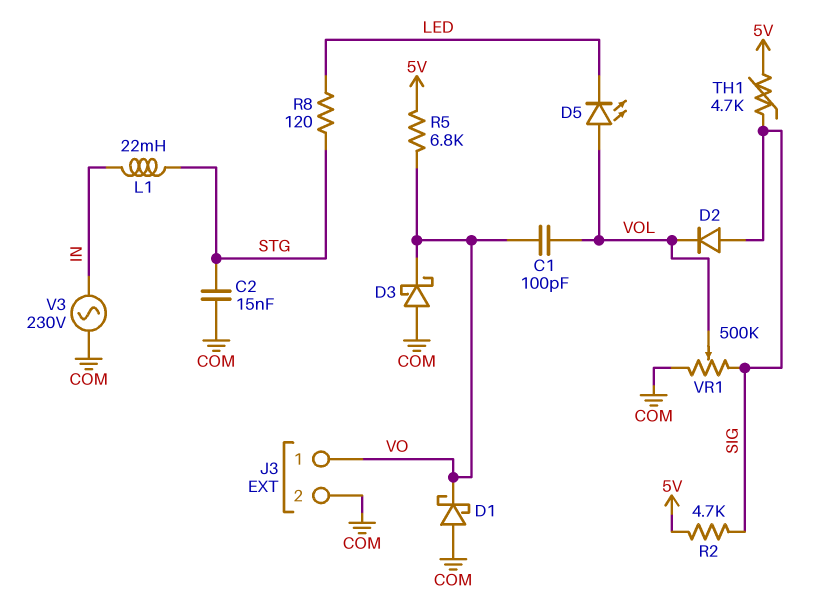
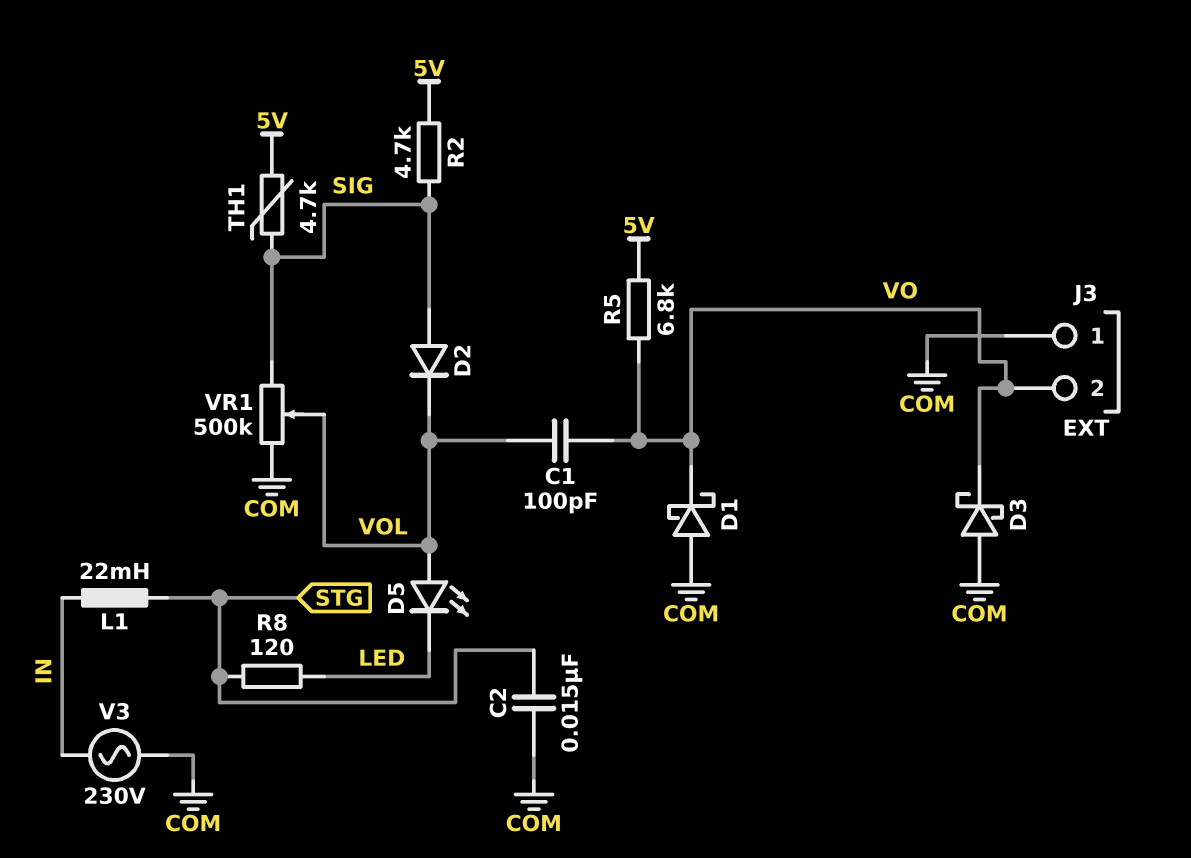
J3 pin 1: VO -> COM
J3 pin 2: COM -> VO

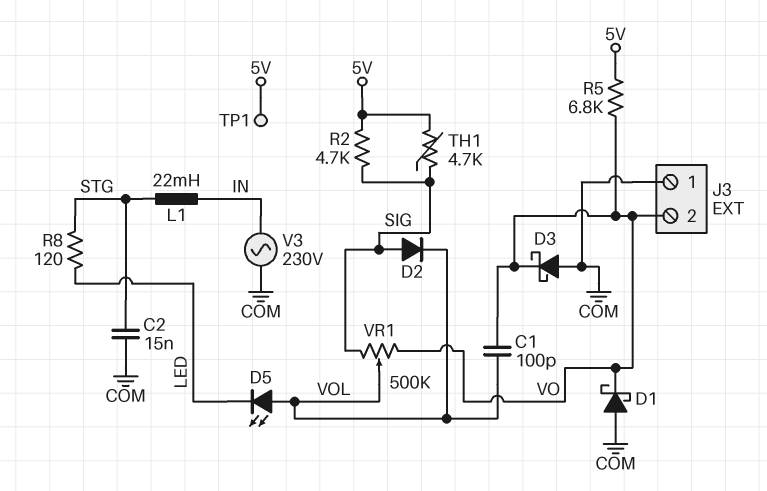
TP1: none -> test point (5V)
VR1: 500k (COM, SIG, wiper VOL) -> 500k (SIG, VO, wiper VOL)

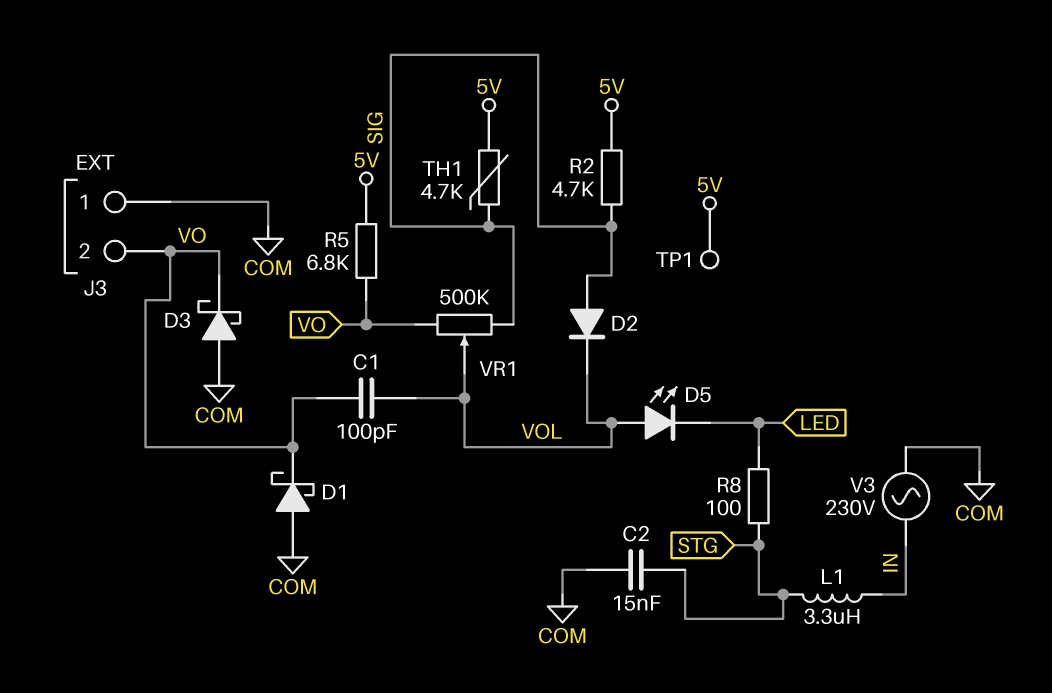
L1: 22mH (IN, STG) -> 3.3uH (IN, STG)
R8: 120 (LED, STG) -> 100 (LED, STG)

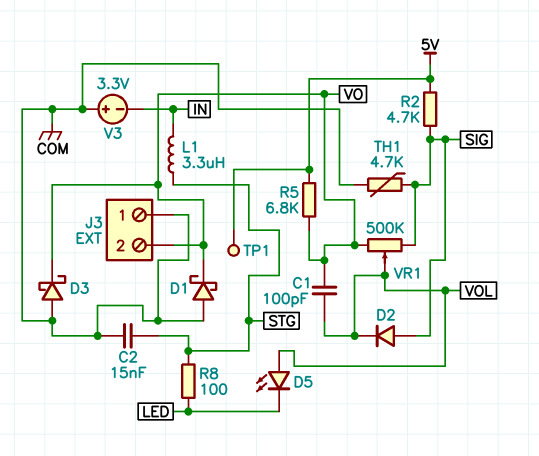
TH1: 4.7k (5V, SIG) -> 4.7k (COM, SIG)
V3: AC 230V (COM, IN) -> 3.3V (plus COM, minus IN)

